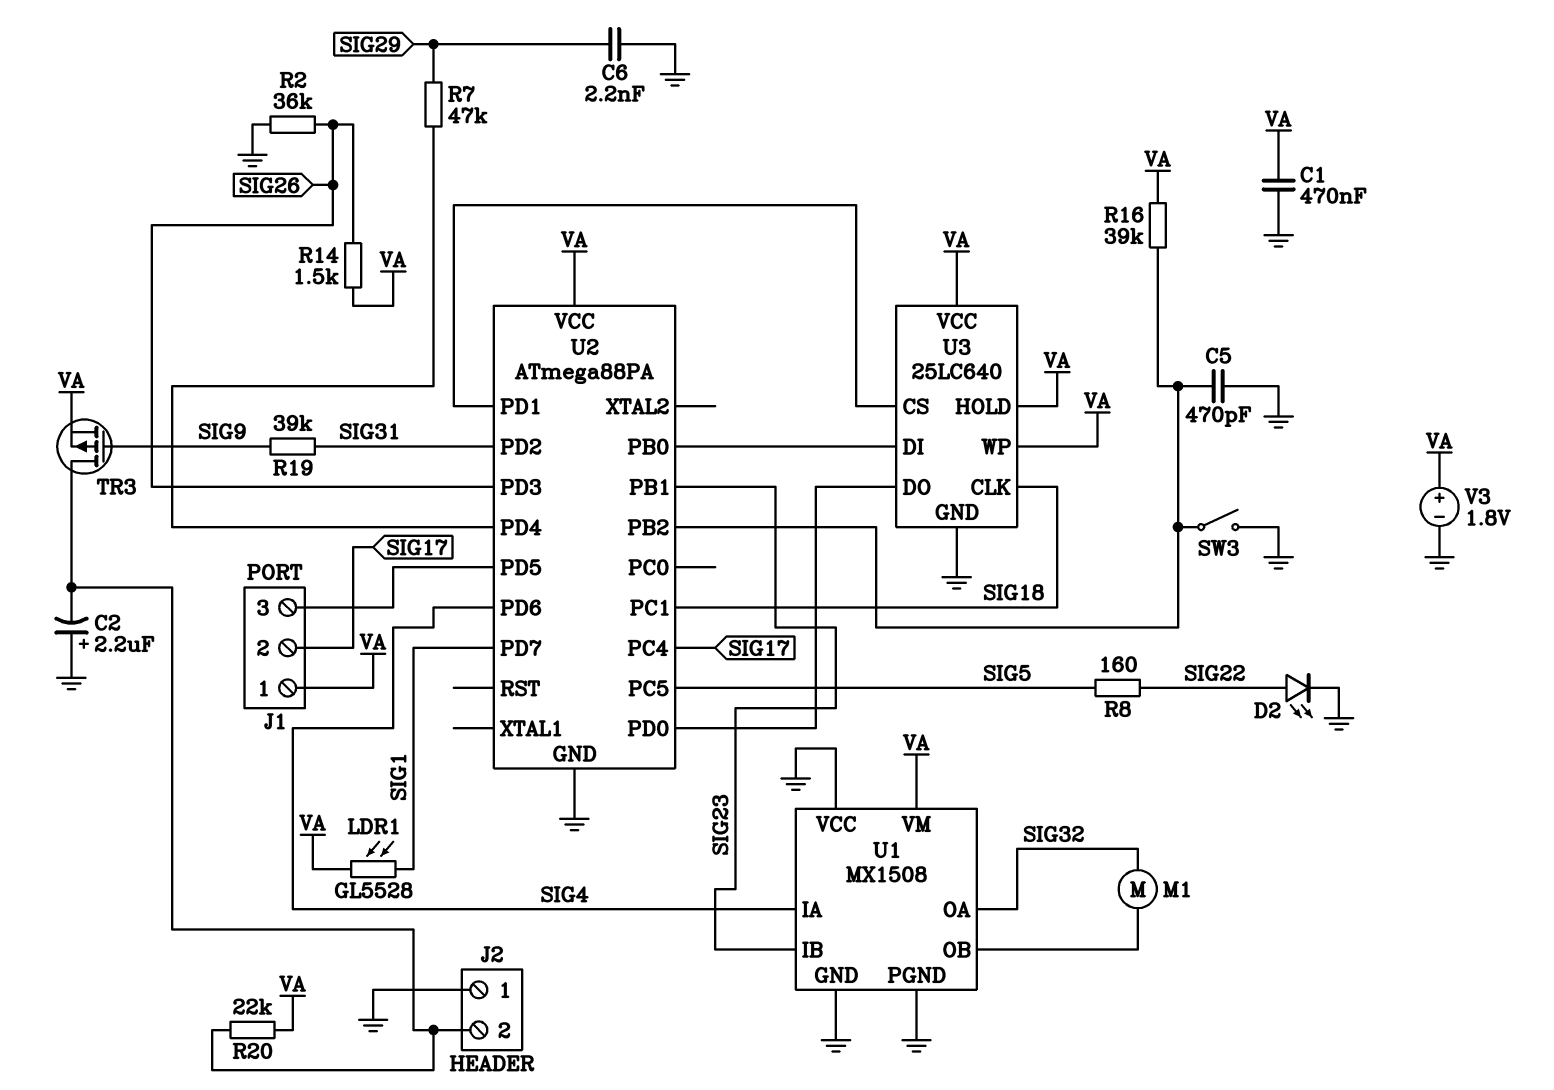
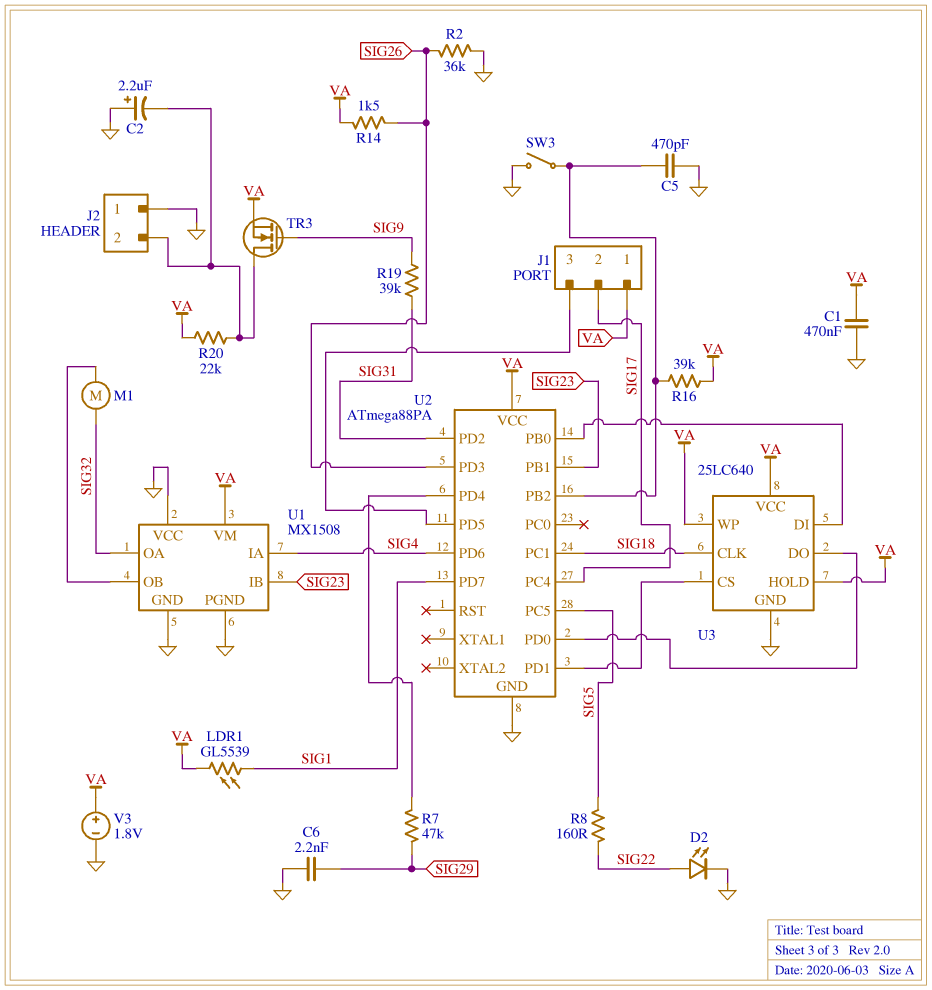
LDR1: GL5528 (SIG1, VA) -> GL5539 (SIG1, VA)
TR3: PMOS (G SIG9, D J2/2, S VA) -> NMOS (G SIG9, D J2/2, S VA)

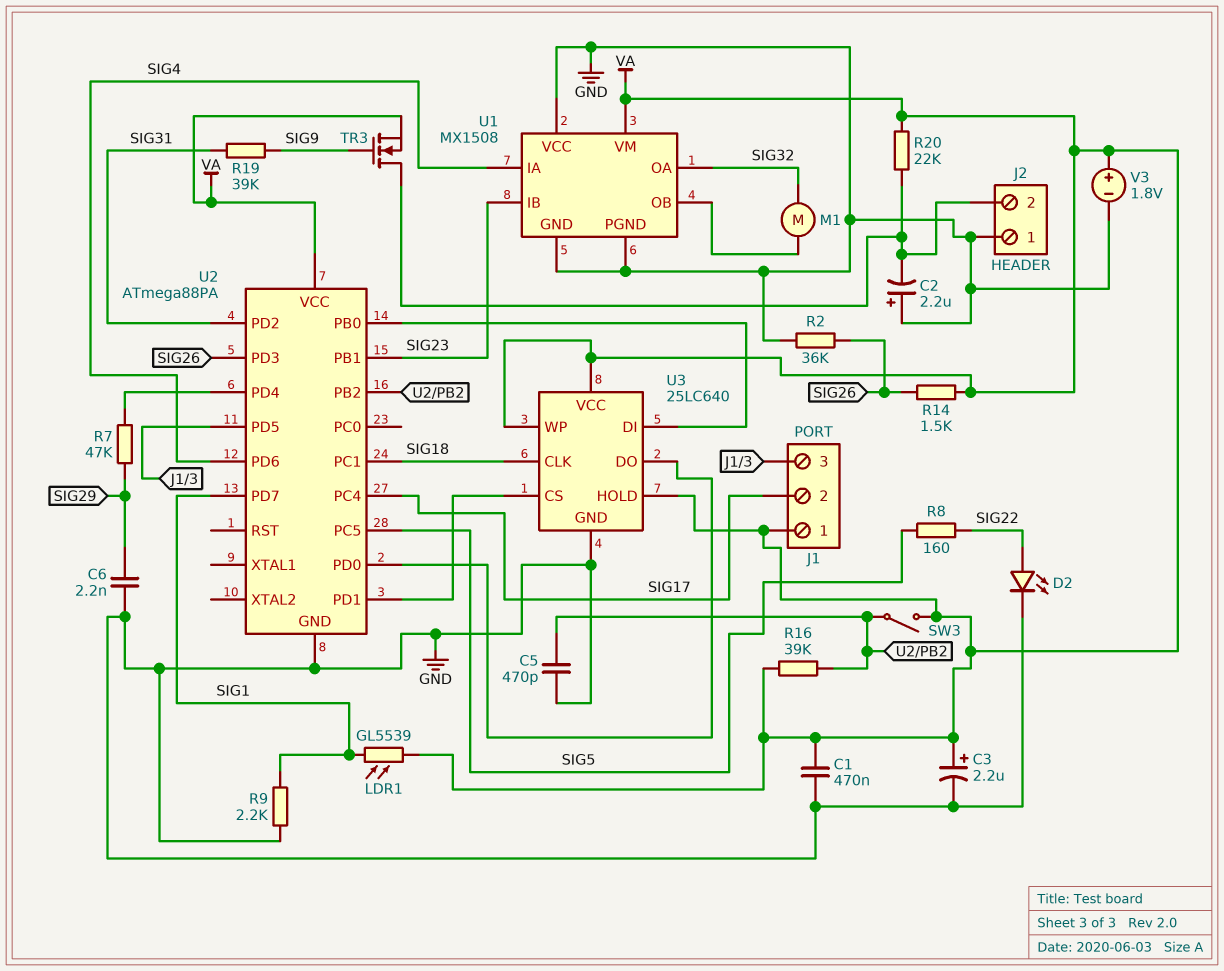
C3: none -> 2.2uF (plus VA, minus GND)
R9: none -> 2.2k (GND, SIG1)
SW3: switch (GND, U2/PB2) -> switch (U2/PB2, VA)

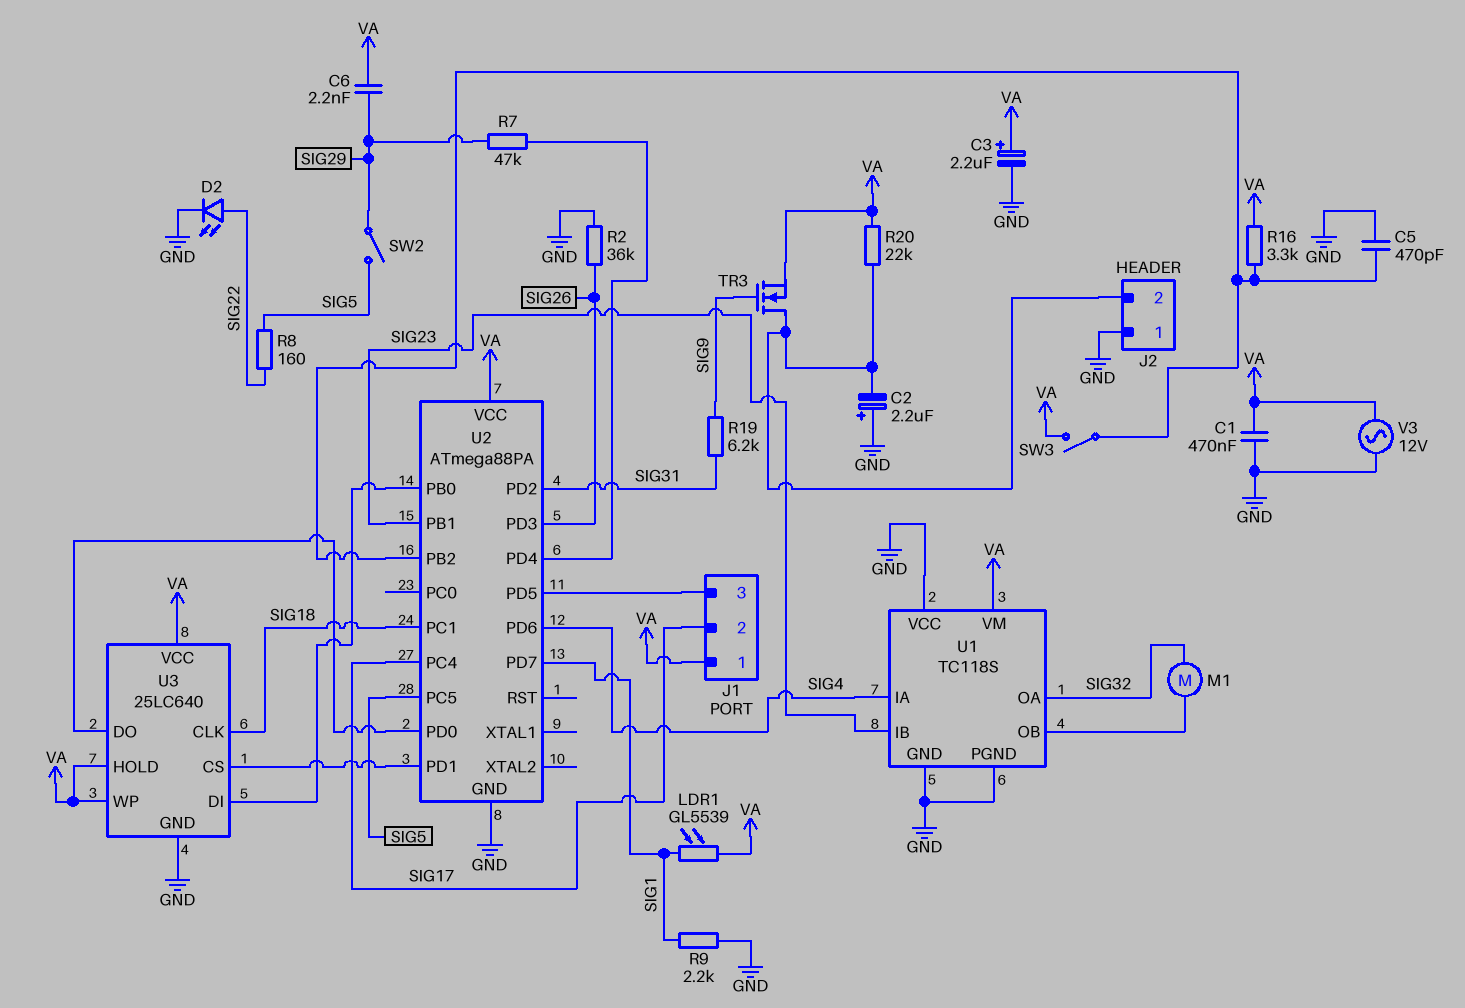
C6: 2.2nF (GND, SIG29) -> 2.2nF (SIG29, VA)
R14: 1.5k (SIG26, VA) -> none
R16: 39k (U2/PB2, VA) -> 3.3k (U2/PB2, VA)
R19: 39k (SIG9, SIG31) -> 6.2k (SIG9, SIG31)
SW2: none -> switch (SIG5, SIG29)
U1: MX1508 -> TC118S
V3: 1.8V (plus VA, minus GND) -> AC 12V (GND, VA)

